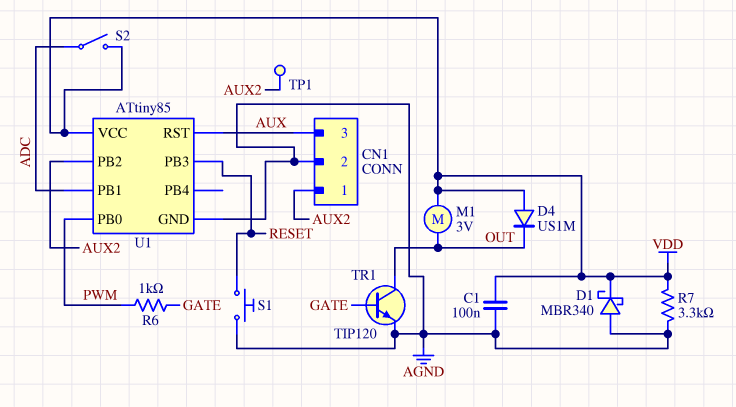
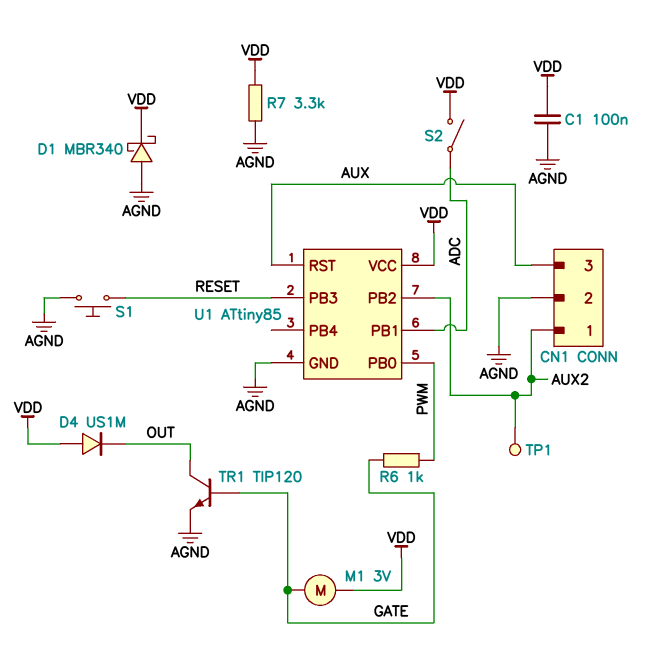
M1: motor 3V (OUT, VDD) -> motor 3V (GATE, VDD)

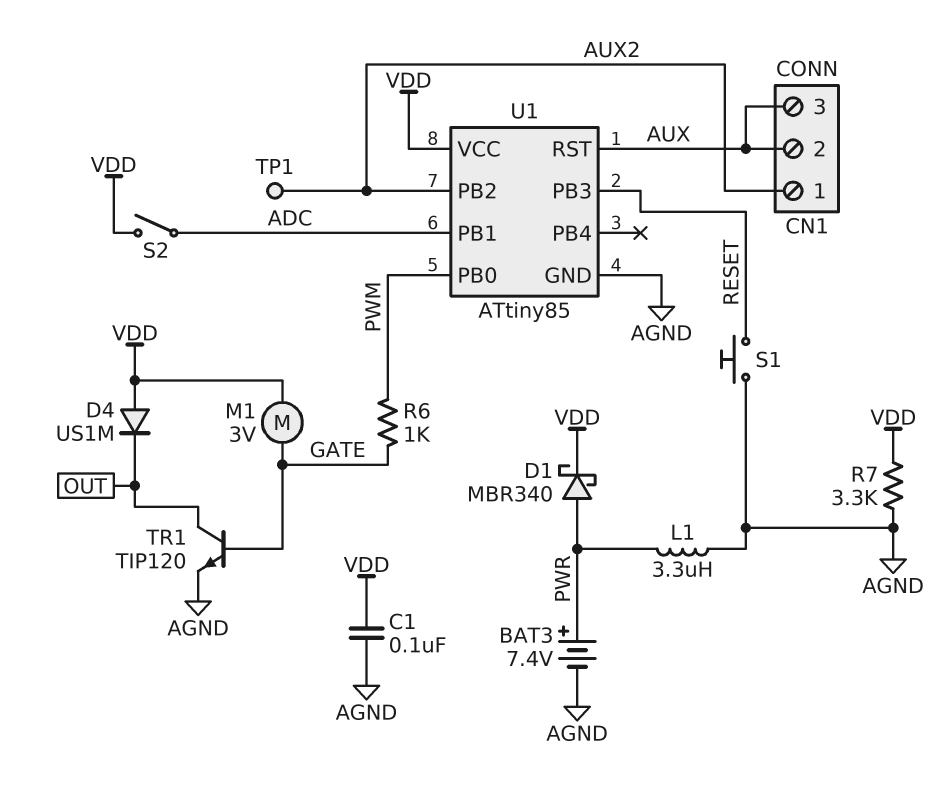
BAT3: none -> 7.4V (plus PWR, minus AGND)
CN1 pin 2: AGND -> AUX
D1: schottky MBR340 (A AGND, K VDD) -> schottky MBR340 (A PWR, K VDD)
L1: none -> 3.3uH (AGND, PWR)

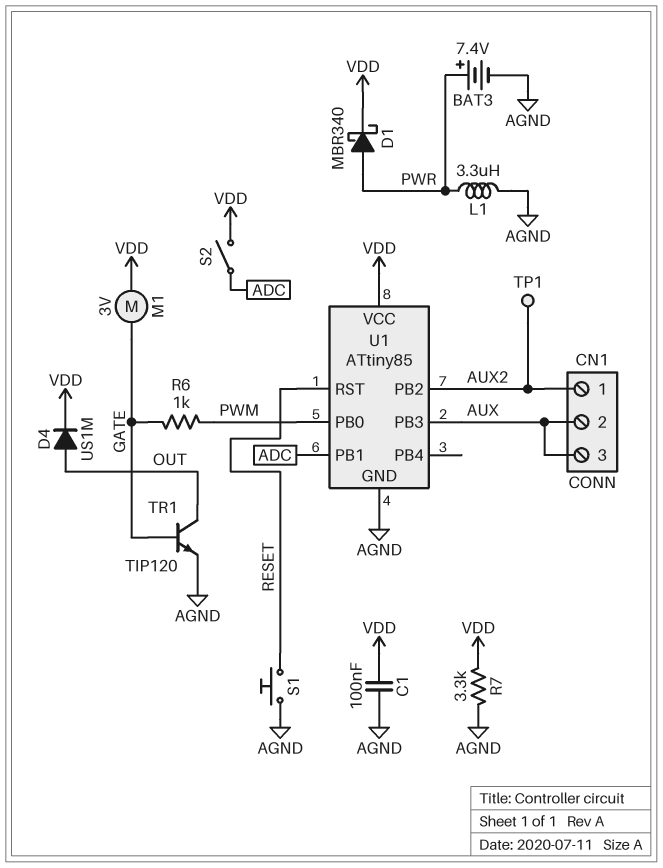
D4: diode US1M (A VDD, K OUT) -> diode US1M (A OUT, K VDD)
U1 pin PB3: RESET -> AUX
U1 pin RST: AUX -> RESET

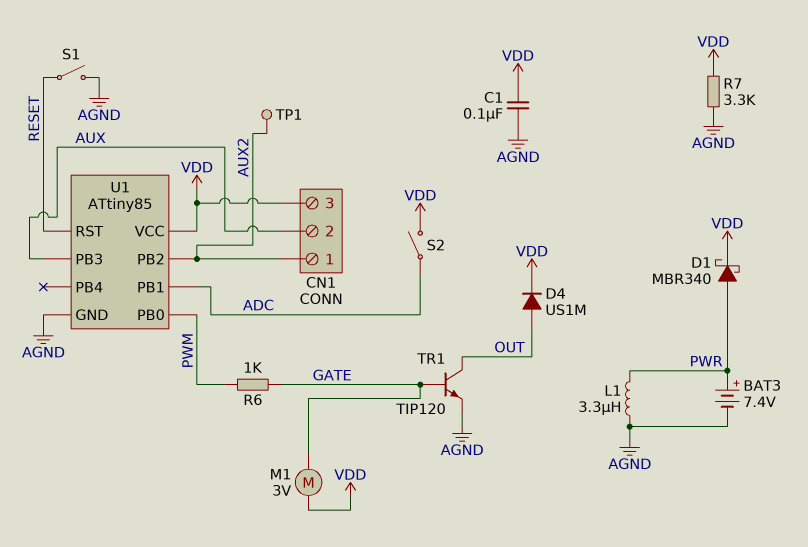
CN1 pin 3: AUX -> VDD
S1: button (AGND, RESET) -> switch (AGND, RESET)

